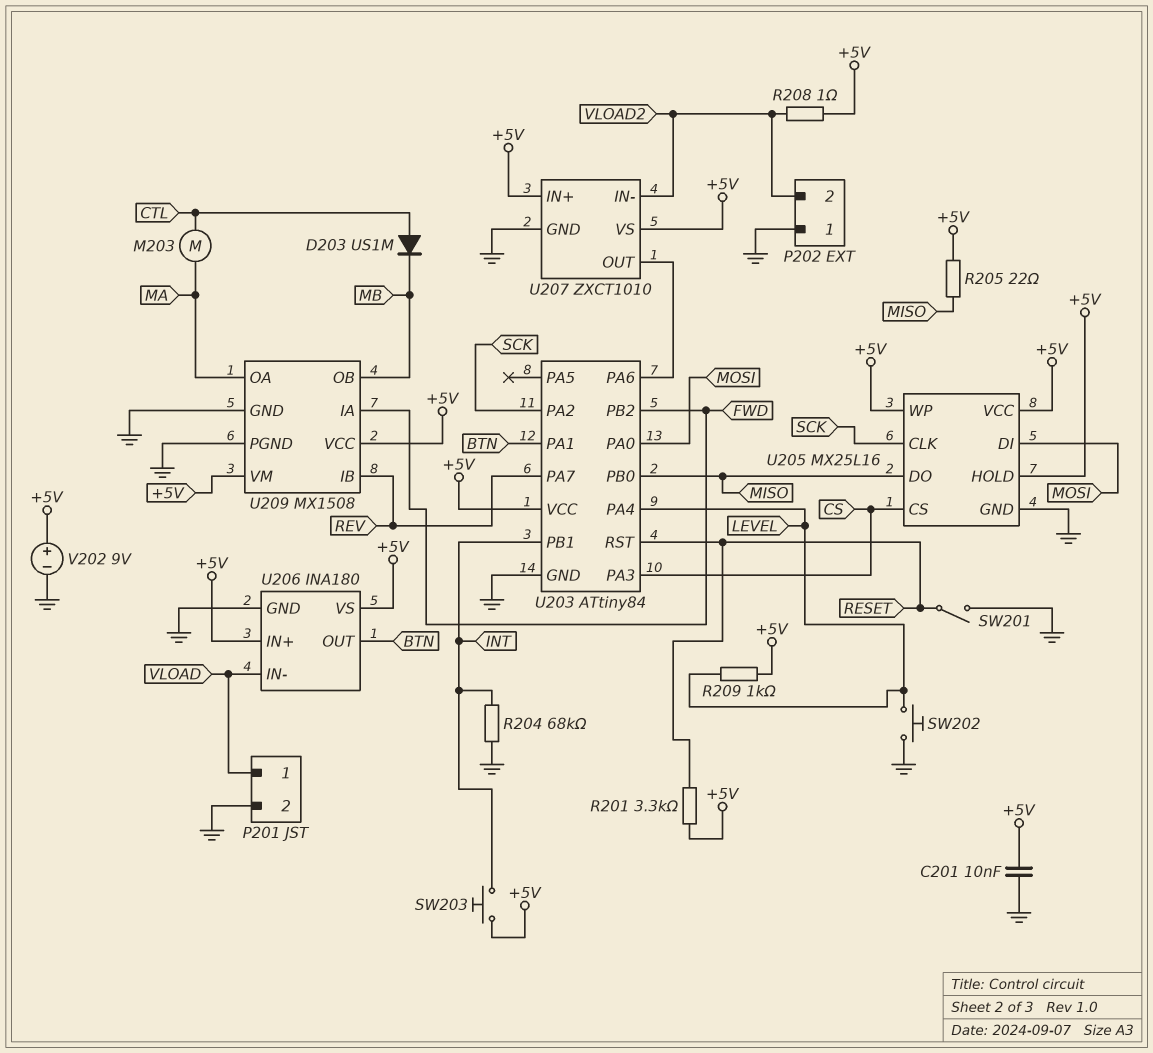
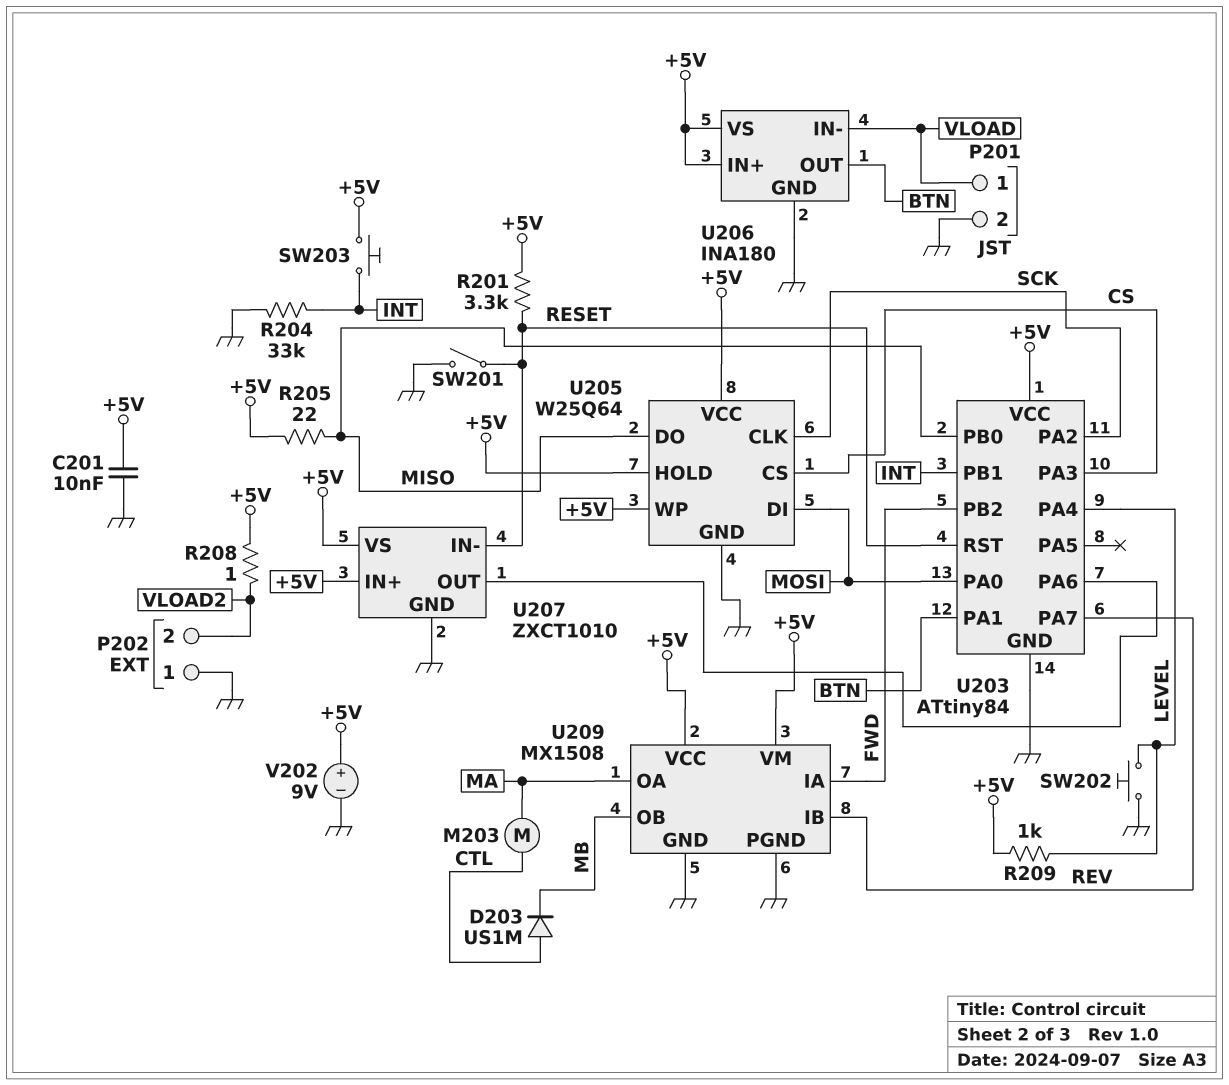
R204: 68k (GND, INT) -> 33k (GND, INT)
U205: MX25L16 -> W25Q64
U207 pin IN-: VLOAD2 -> RESET

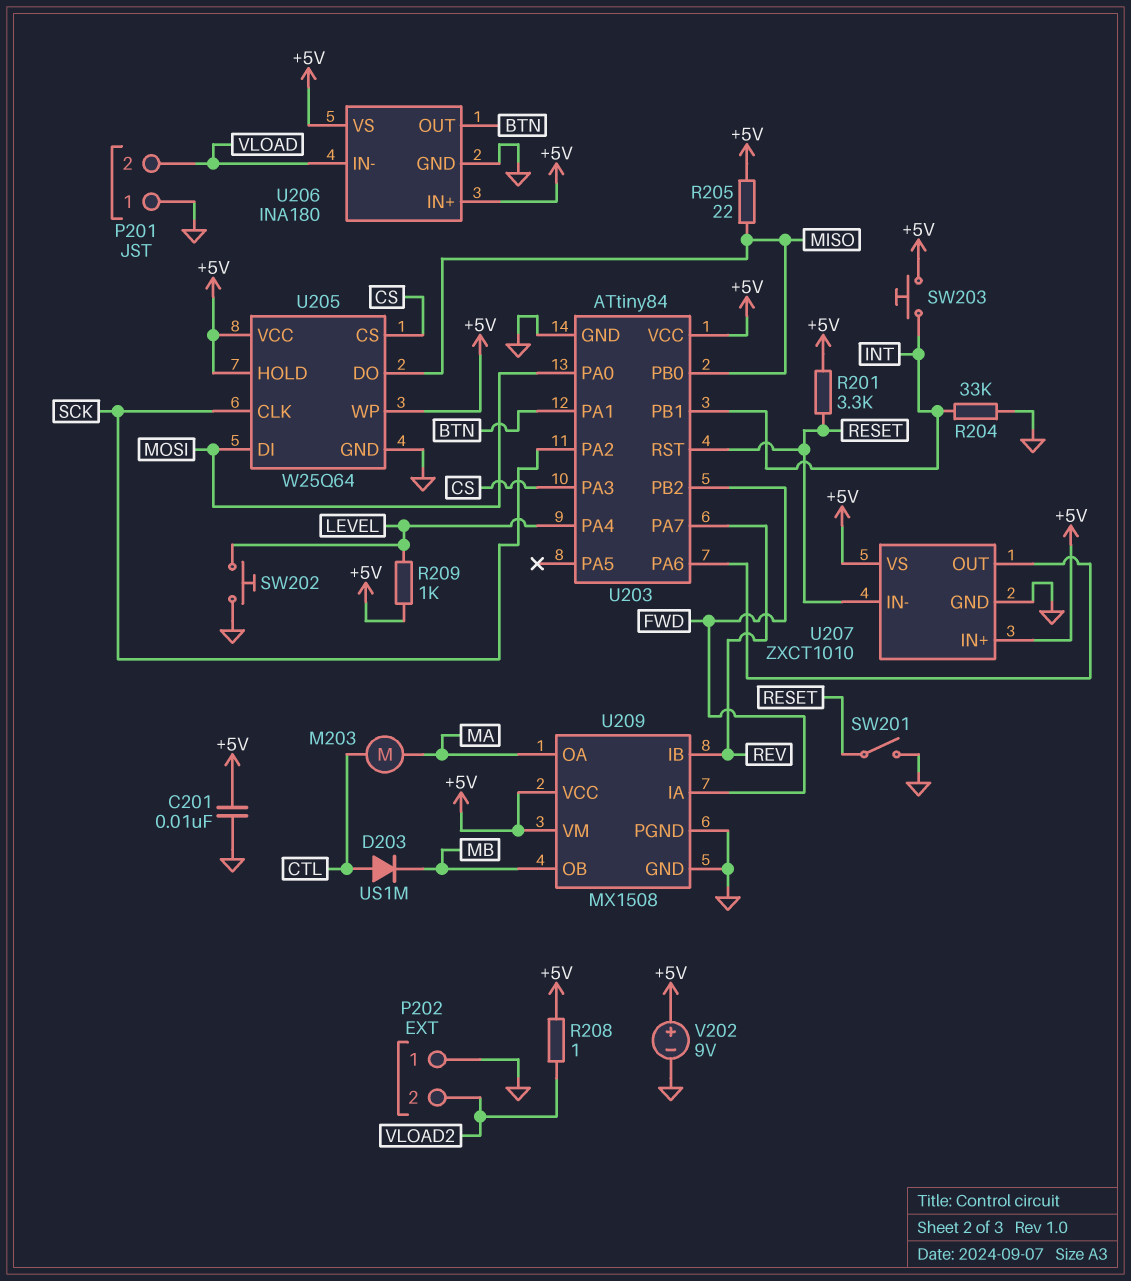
P201 pin 1: VLOAD -> GND
P201 pin 2: GND -> VLOAD

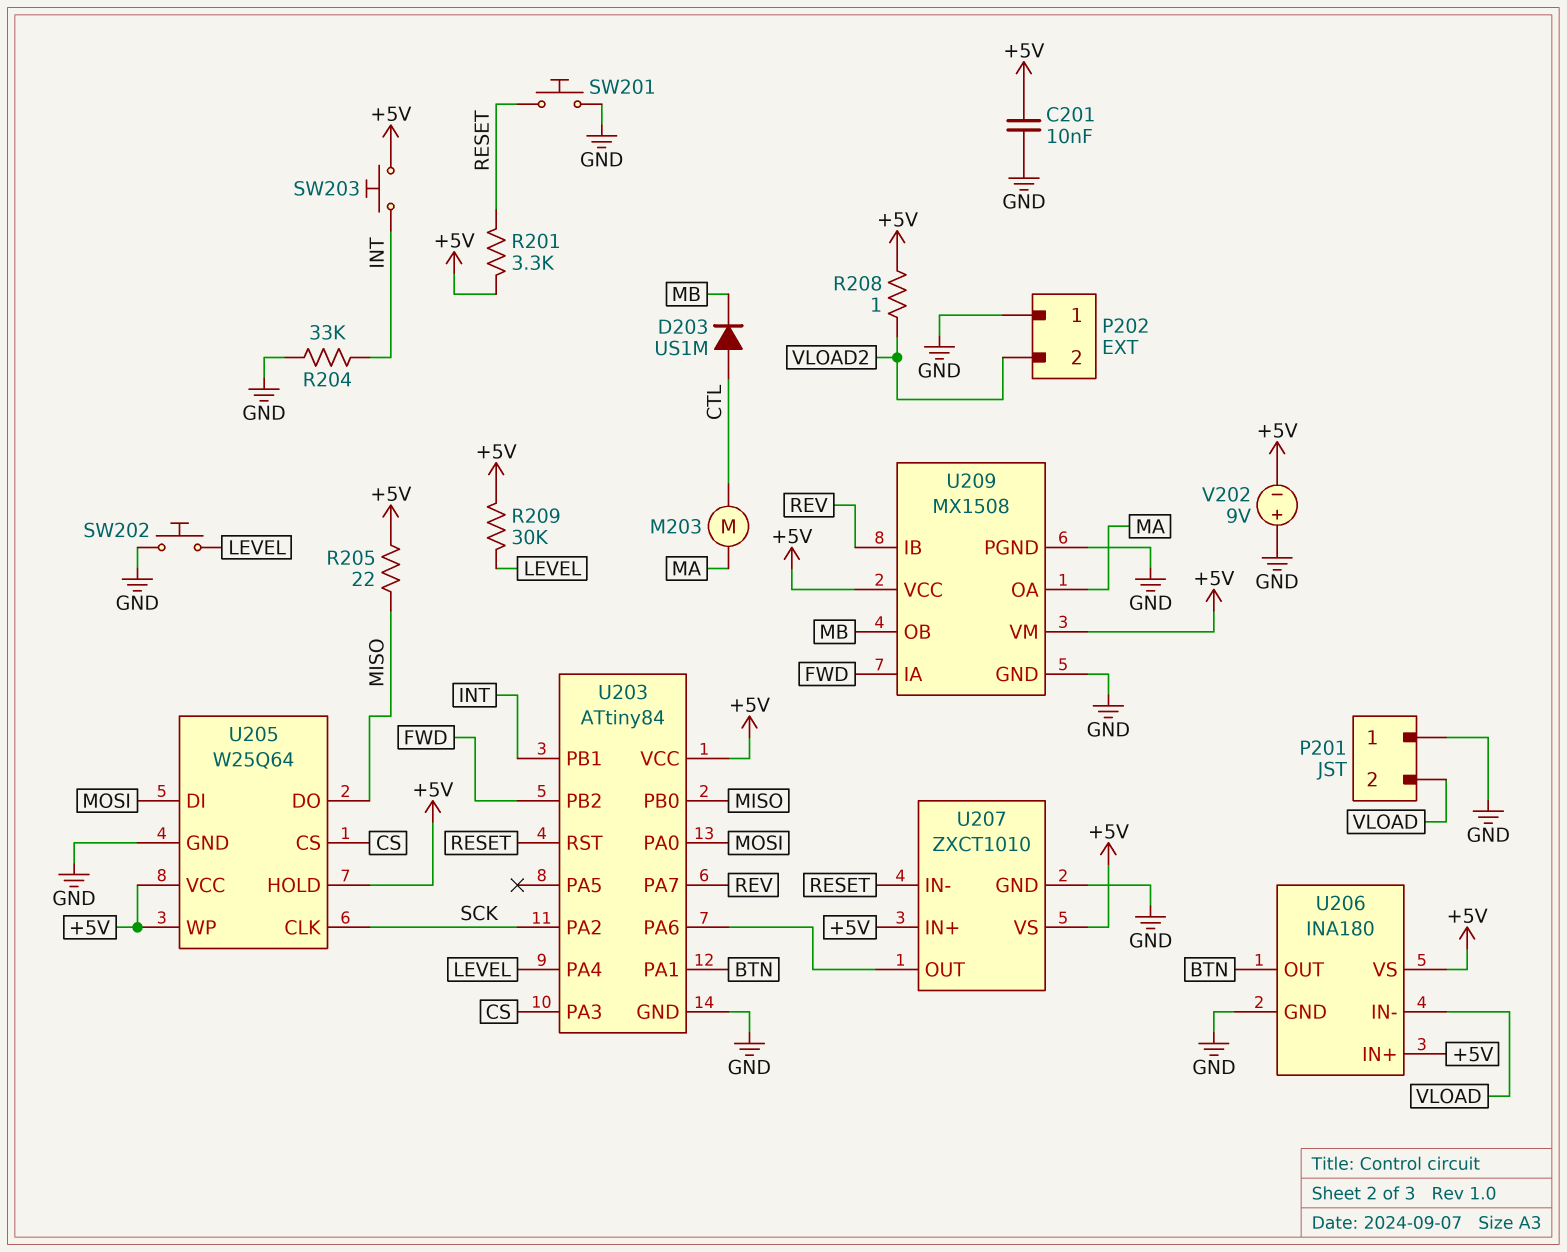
R209: 1k (+5V, LEVEL) -> 30k (+5V, LEVEL)
SW201: switch (GND, RESET) -> button (GND, RESET)
V202: 9V (plus +5V, minus GND) -> 9V (plus GND, minus +5V)

